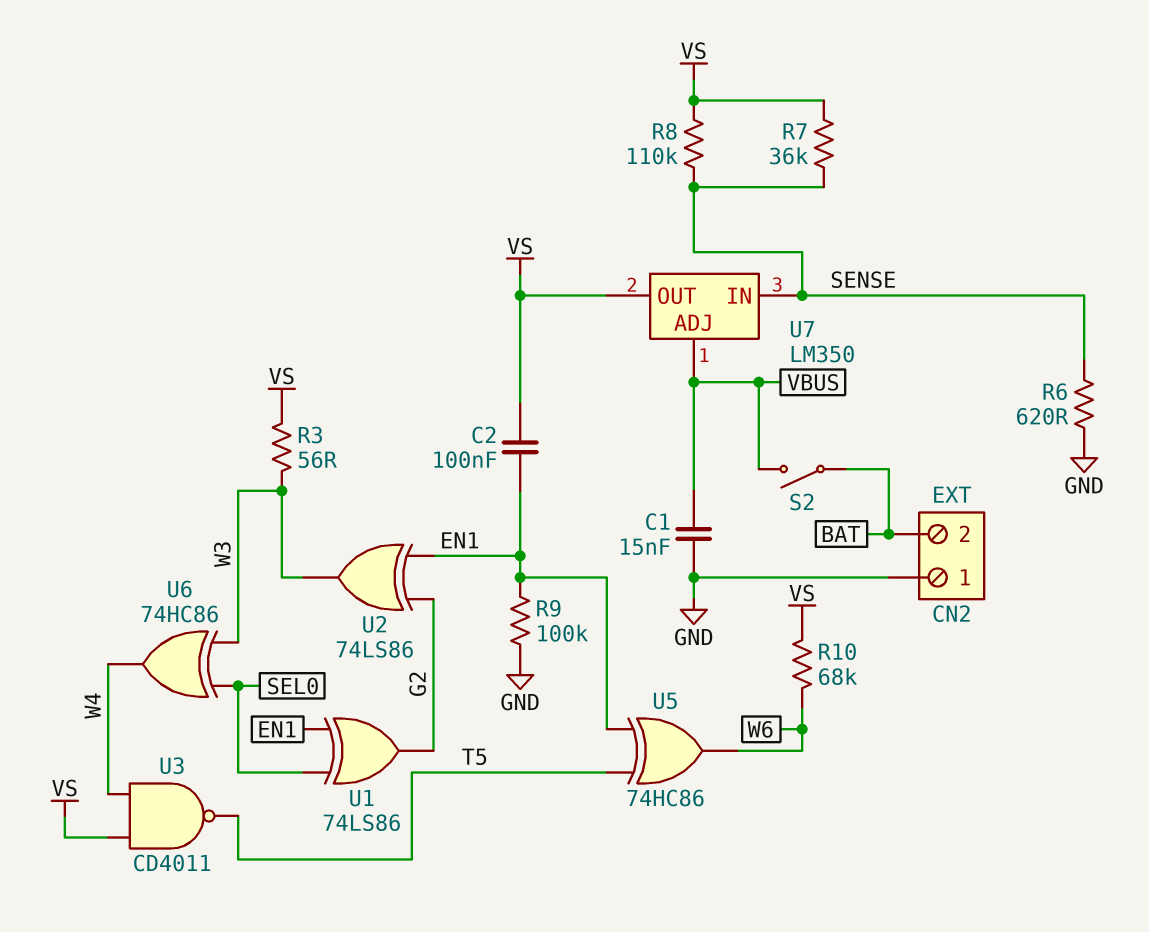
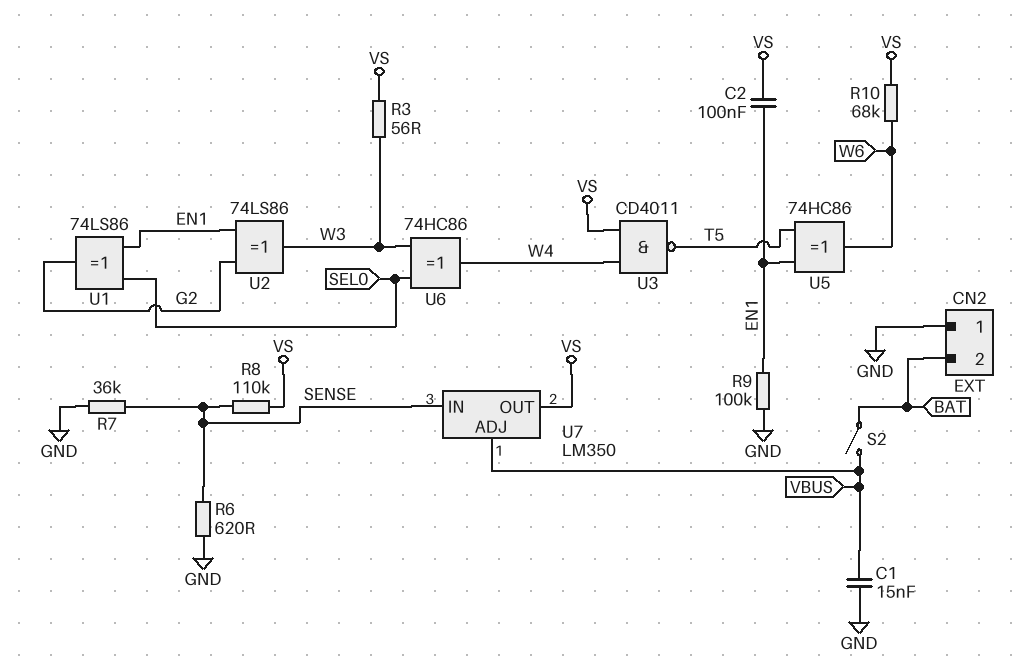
R7: 36k (SENSE, VS) -> 36k (GND, SENSE)

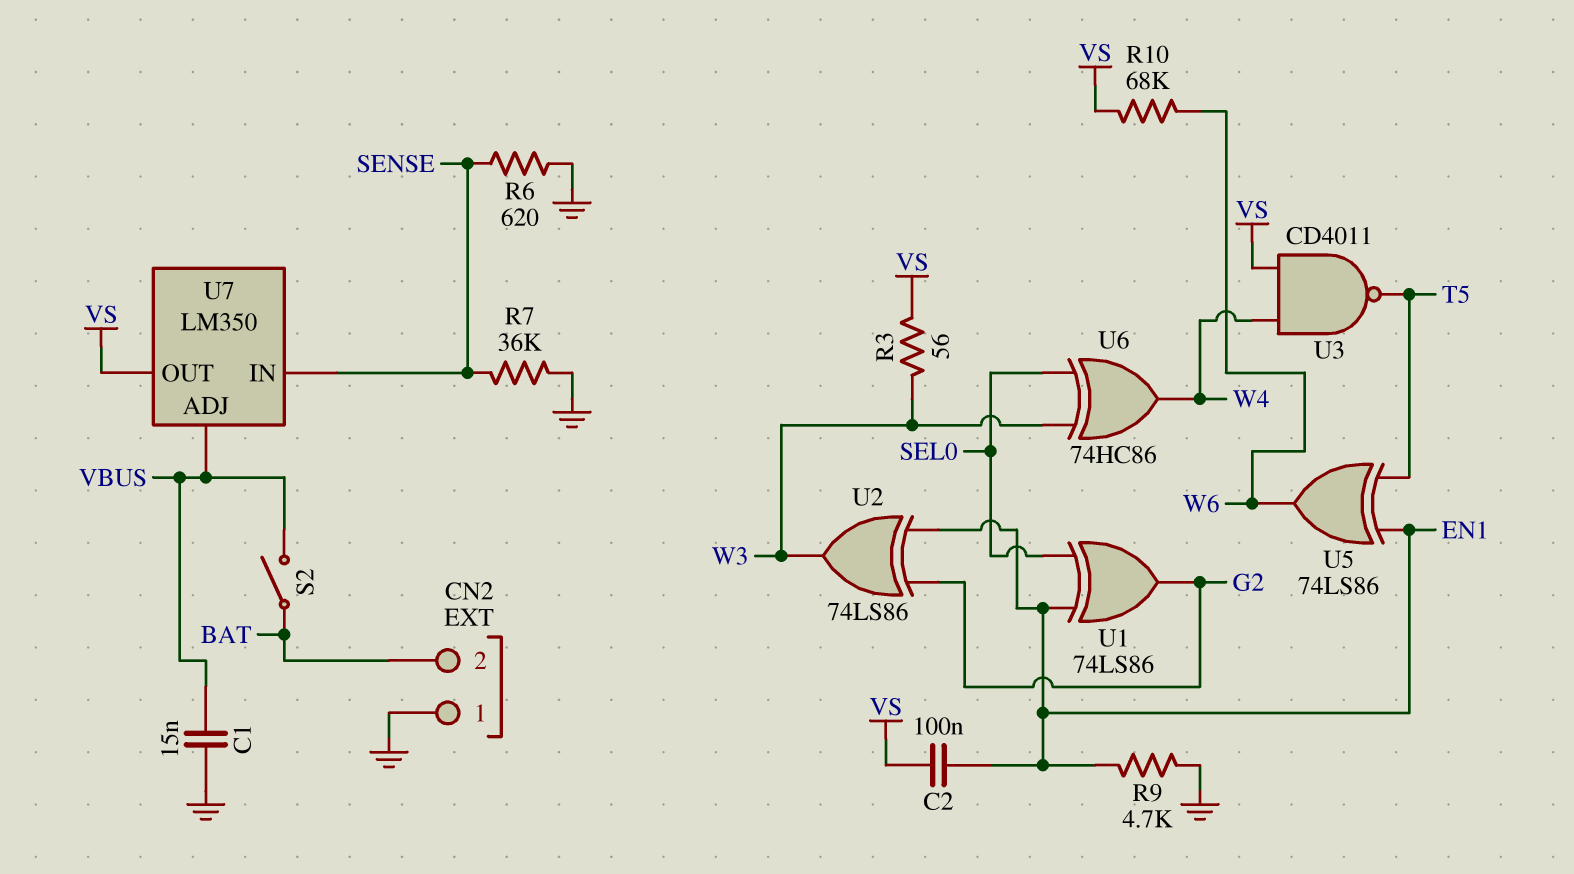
R8: 110k (SENSE, VS) -> none
R9: 100k (EN1, GND) -> 4.7k (EN1, GND)
U5: XOR 74HC86 (in EN1, in T5, out W6) -> XOR 74LS86 (in EN1, in T5, out W6)

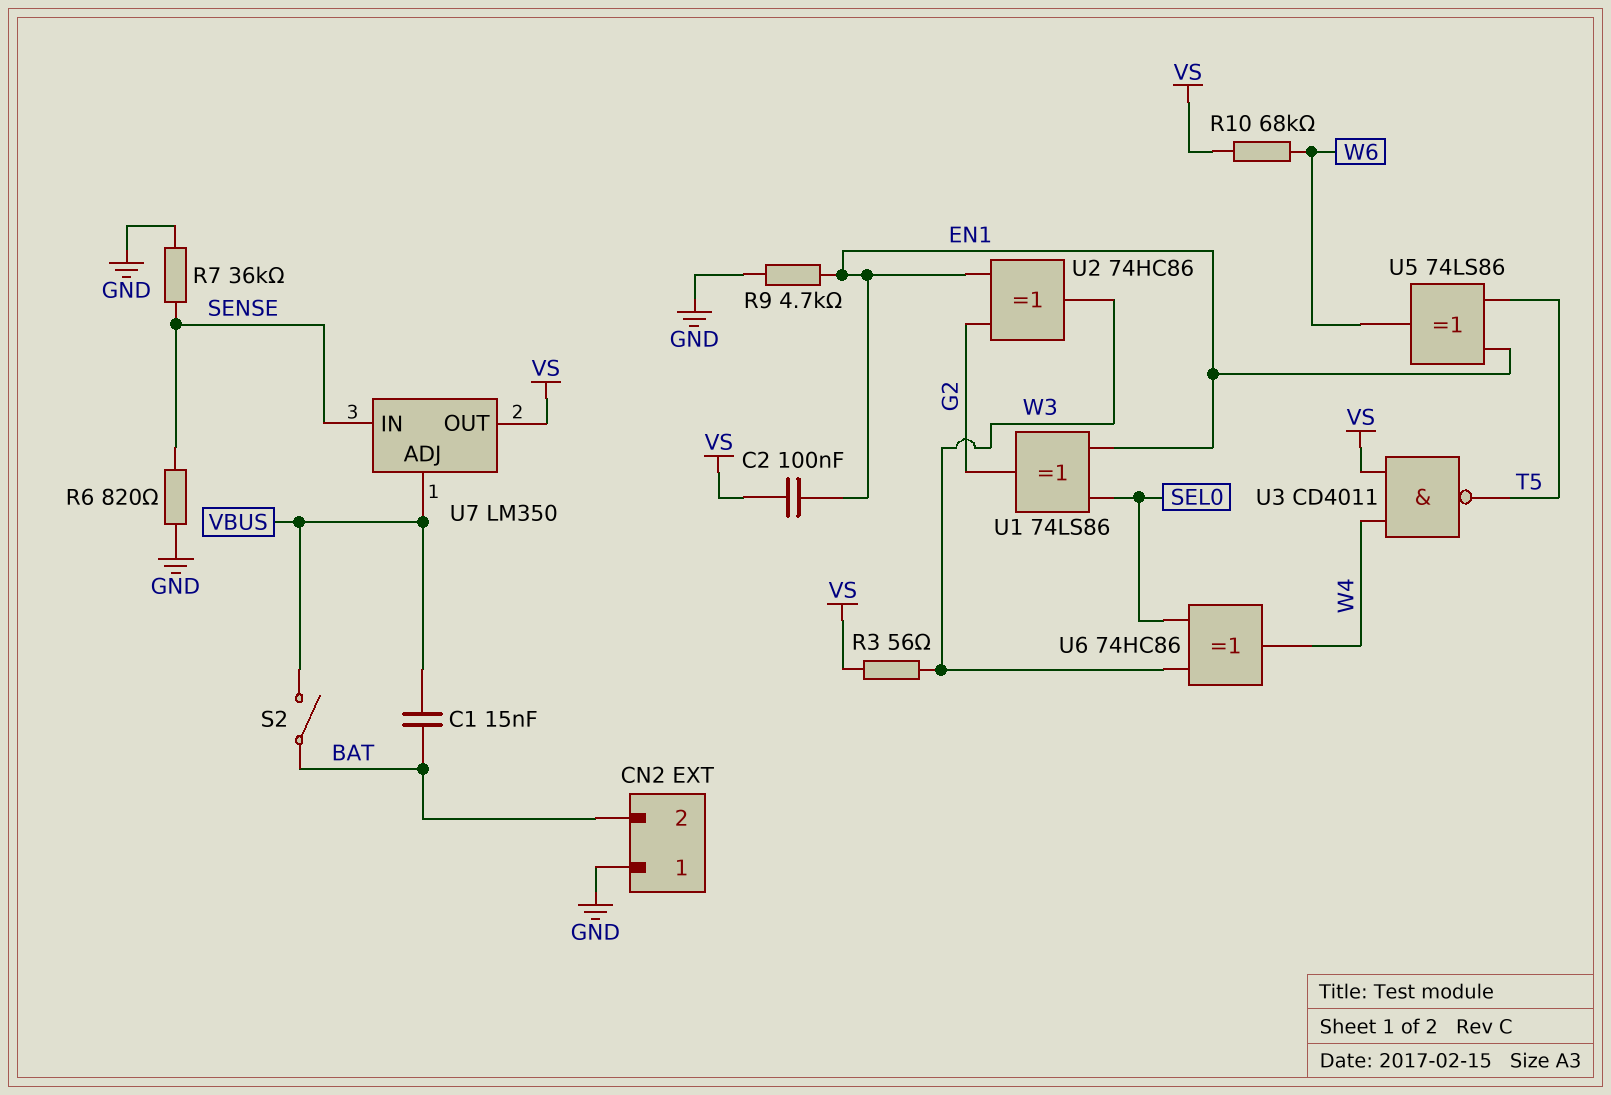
C1: 15nF (GND, VBUS) -> 15nF (BAT, VBUS)
R6: 620 (GND, SENSE) -> 820 (GND, SENSE)
U2: XOR 74LS86 (in EN1, in G2, out W3) -> XOR 74HC86 (in EN1, in G2, out W3)

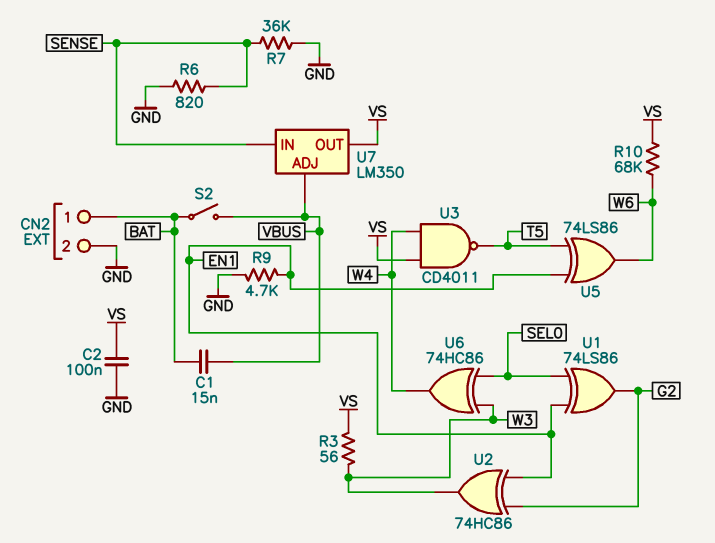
C2: 100nF (EN1, VS) -> 100nF (GND, VS)
CN2 pin 1: GND -> BAT
CN2 pin 2: BAT -> GND

